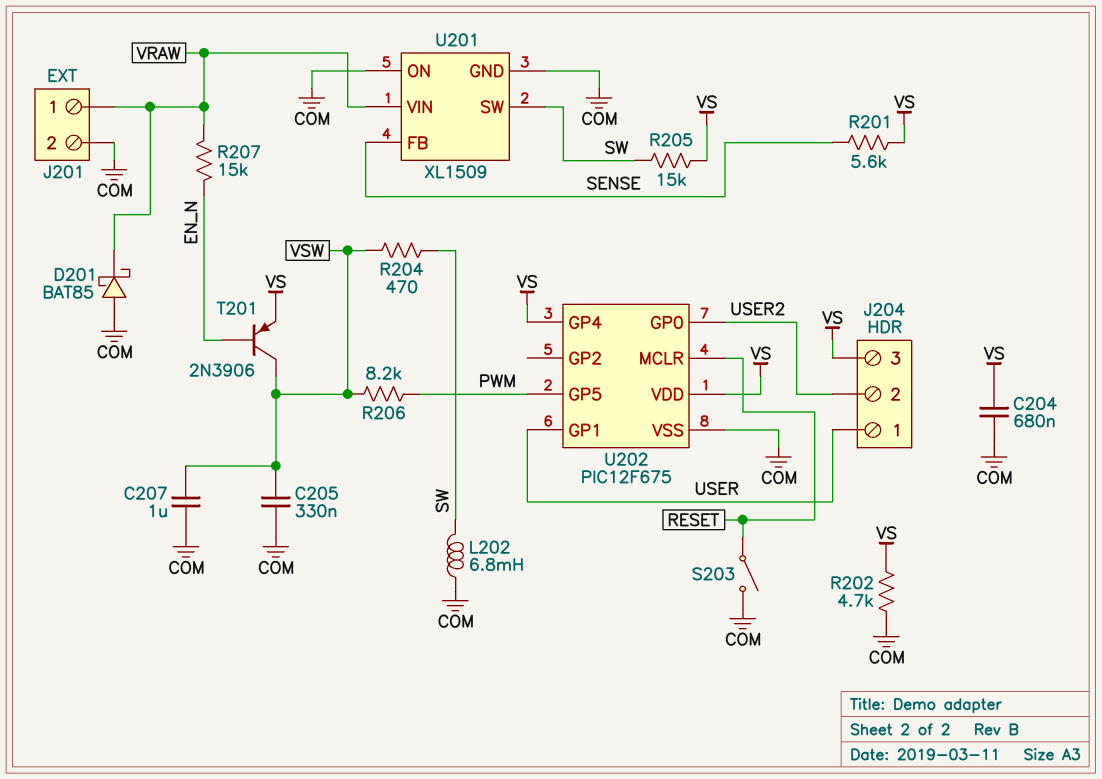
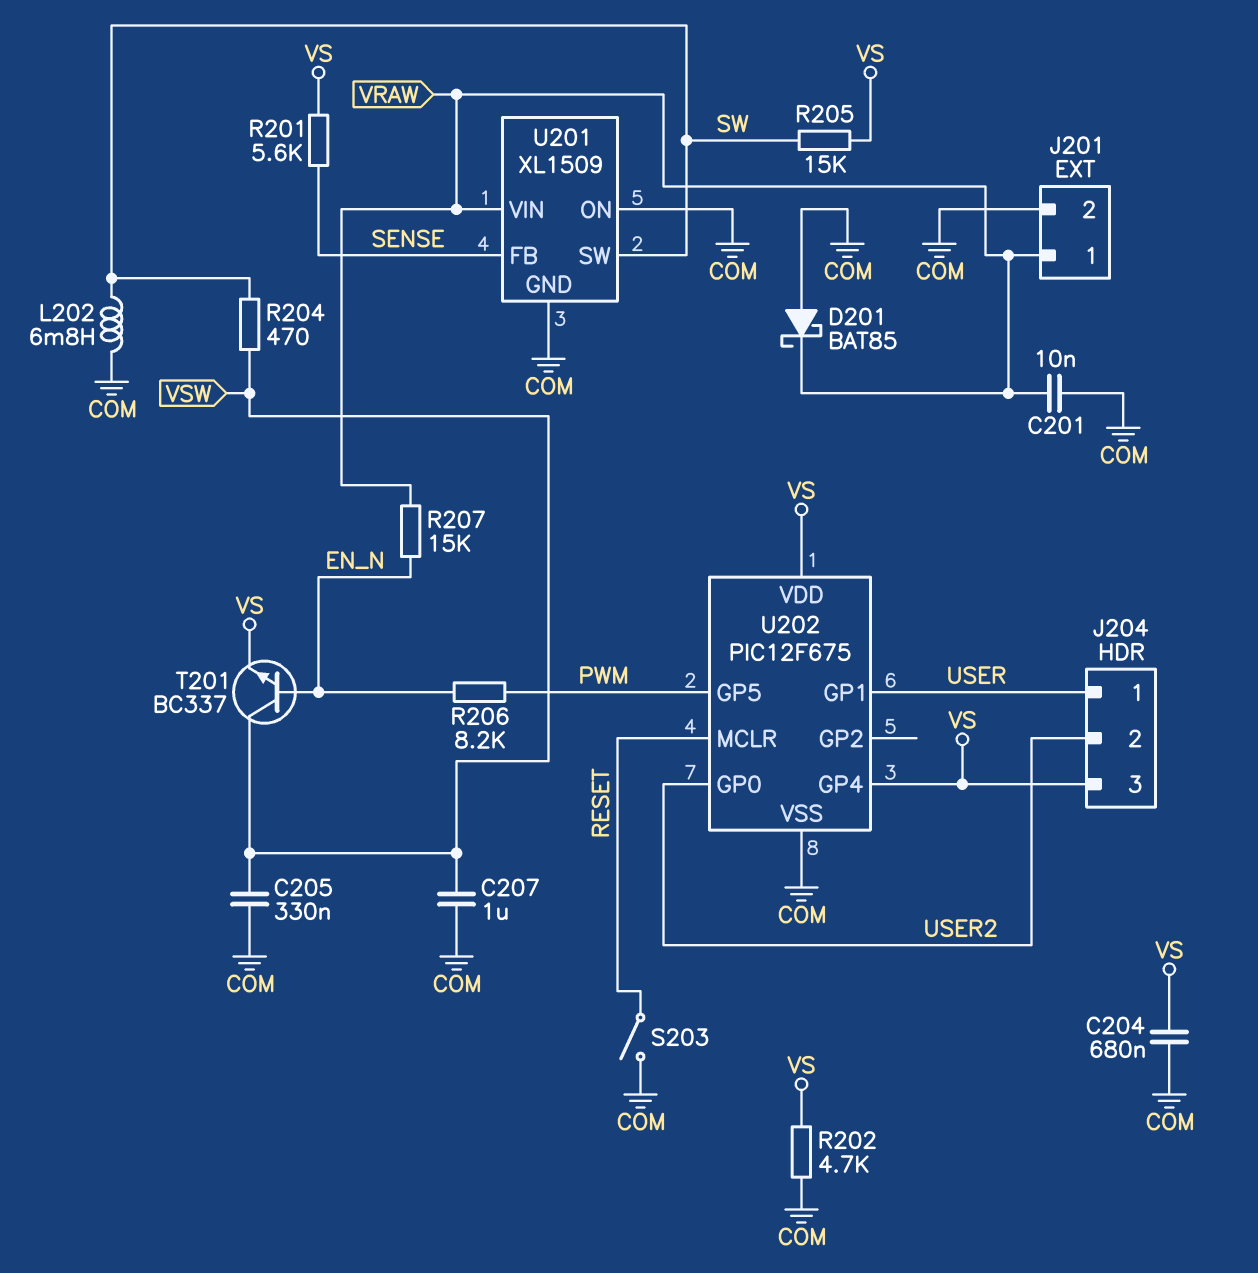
C201: none -> 10nF (COM, VRAW)
R206: 8.2k (PWM, VSW) -> 8.2k (EN_N, PWM)
T201: PNP 2N3906 (B EN_N, C VSW, E VS) -> NPN BC337 (B EN_N, C VSW, E VS)

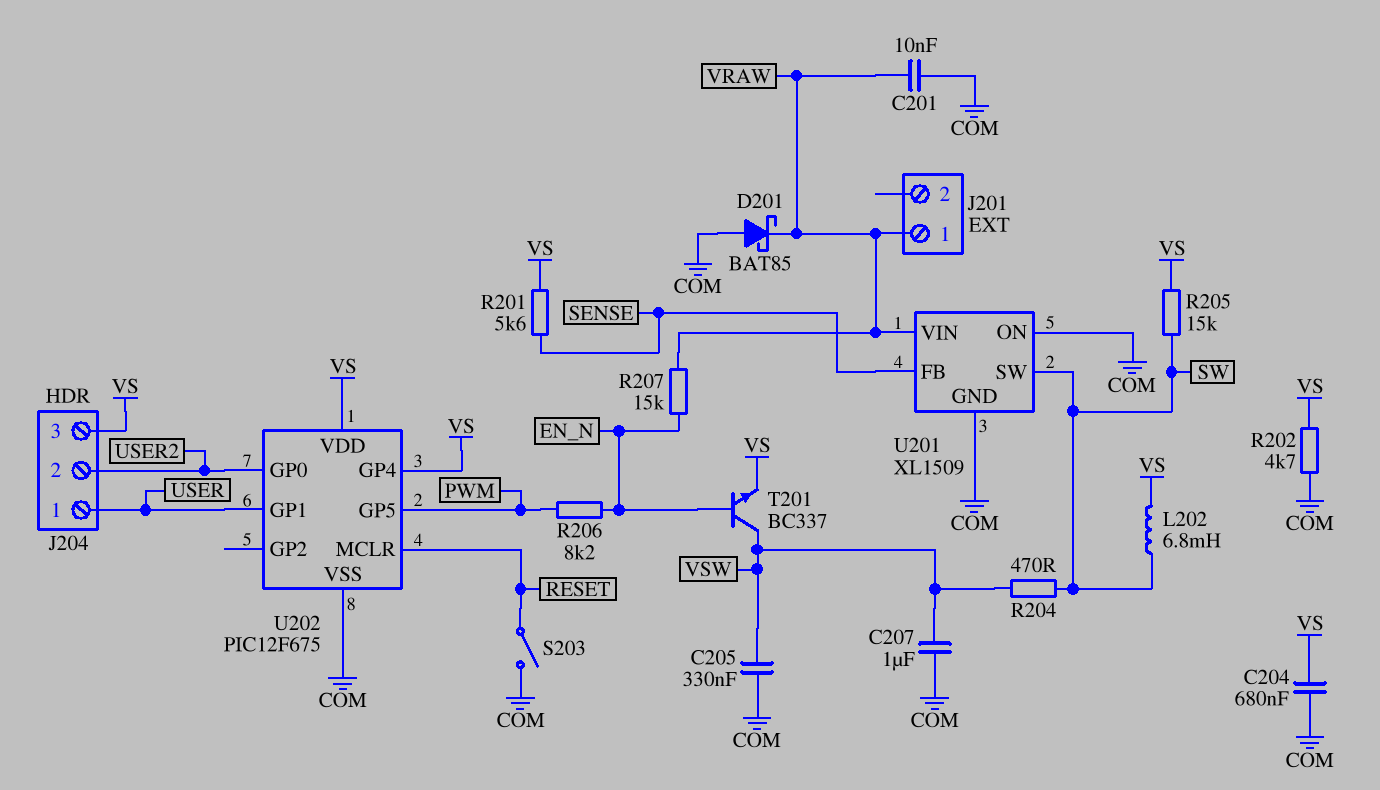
J201 pin 2: COM -> none
L202: 6.8mH (COM, SW) -> 6.8mH (SW, VS)

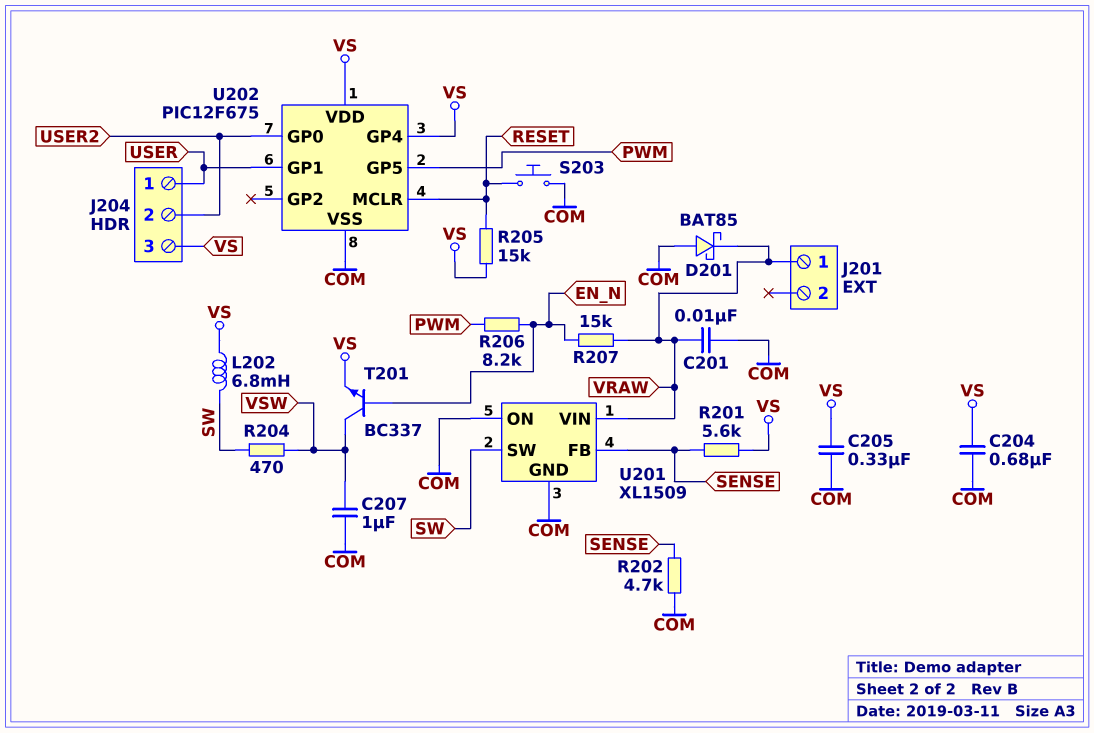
C205: 330nF (COM, VSW) -> 330nF (COM, VS)
R202: 4.7k (COM, VS) -> 4.7k (COM, SENSE)
R205: 15k (SW, VS) -> 15k (RESET, VS)
S203: switch (COM, RESET) -> button (COM, RESET)

